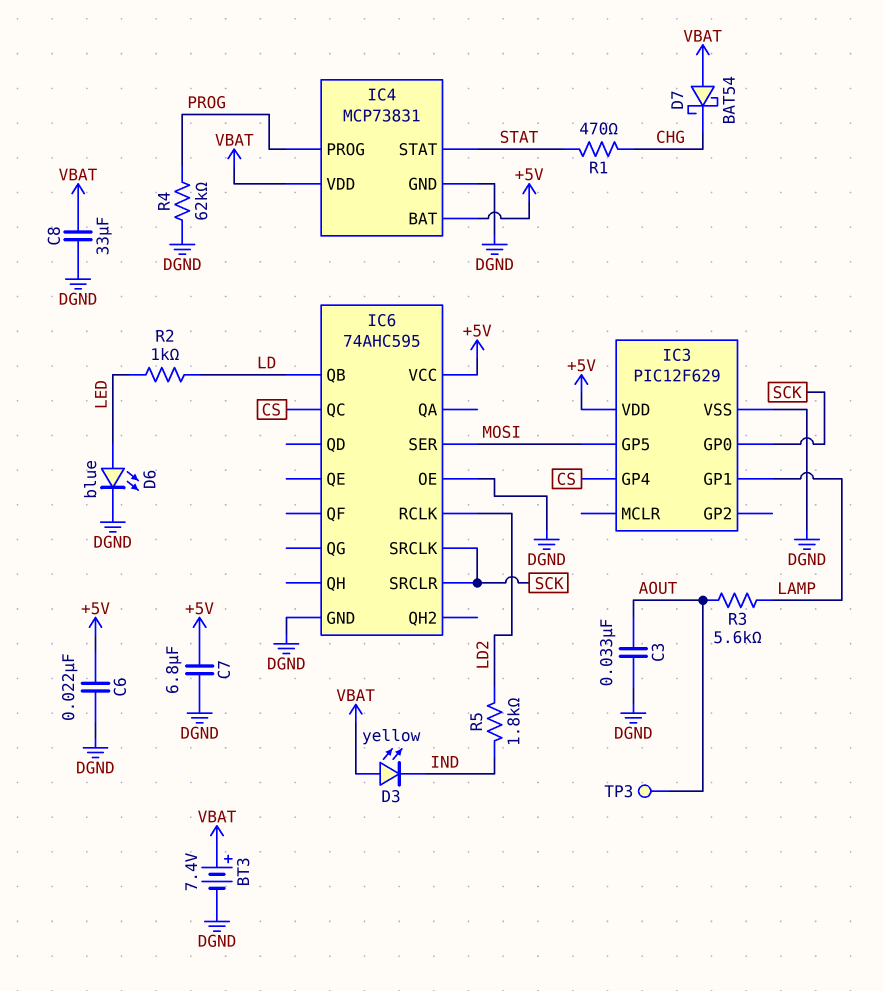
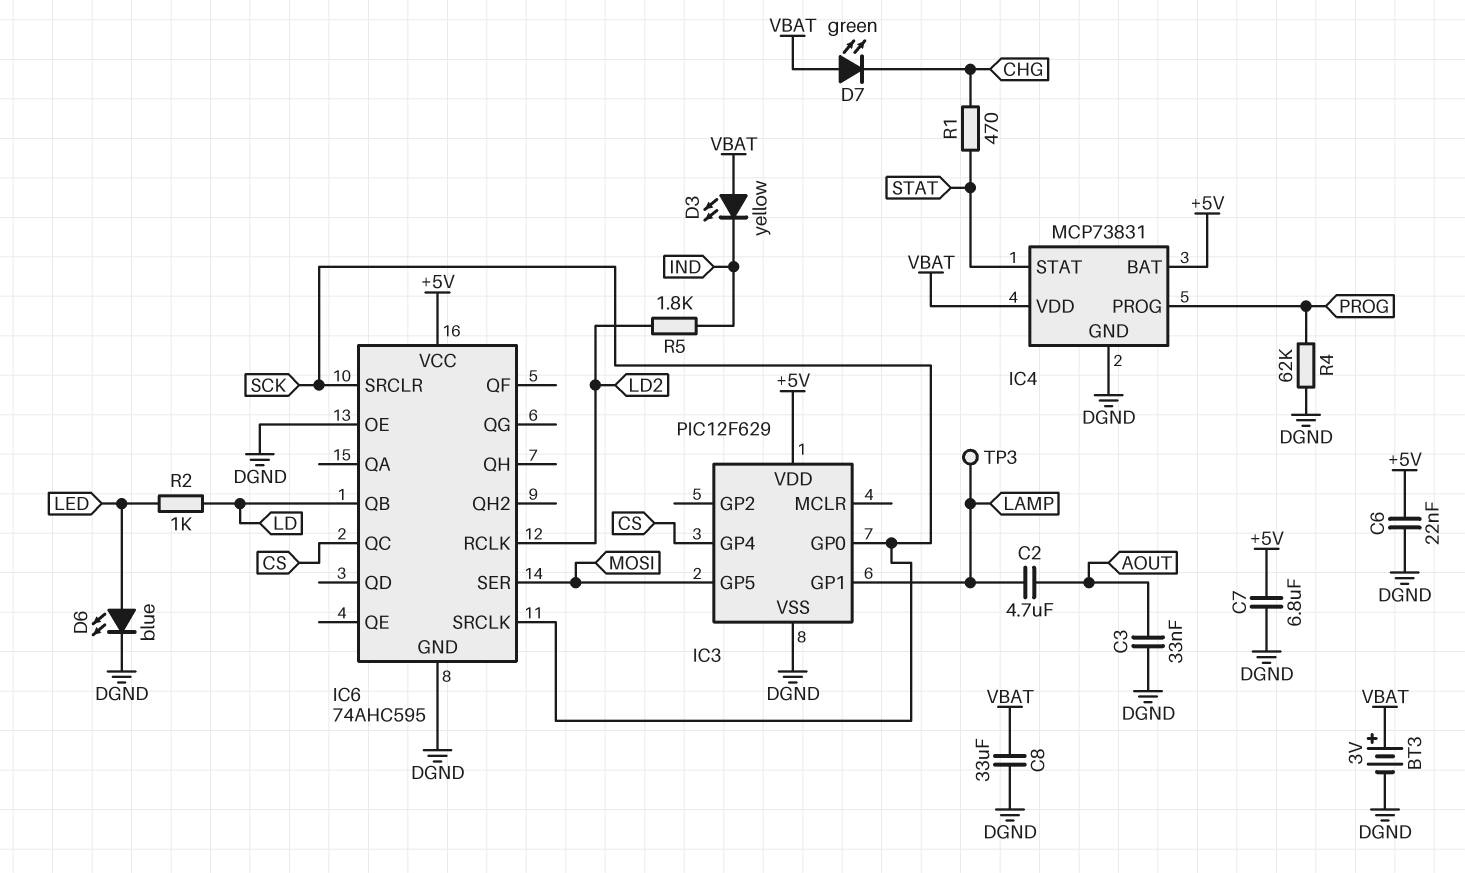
BT3: 7.4V (plus VBAT, minus DGND) -> 3V (plus VBAT, minus DGND)
C2: none -> 4.7uF (AOUT, LAMP)
D7: schottky BAT54 (A VBAT, K CHG) -> LED green (A VBAT, K CHG)
R3: 5.6k (AOUT, LAMP) -> none
TP3: test point (AOUT) -> test point (LAMP)

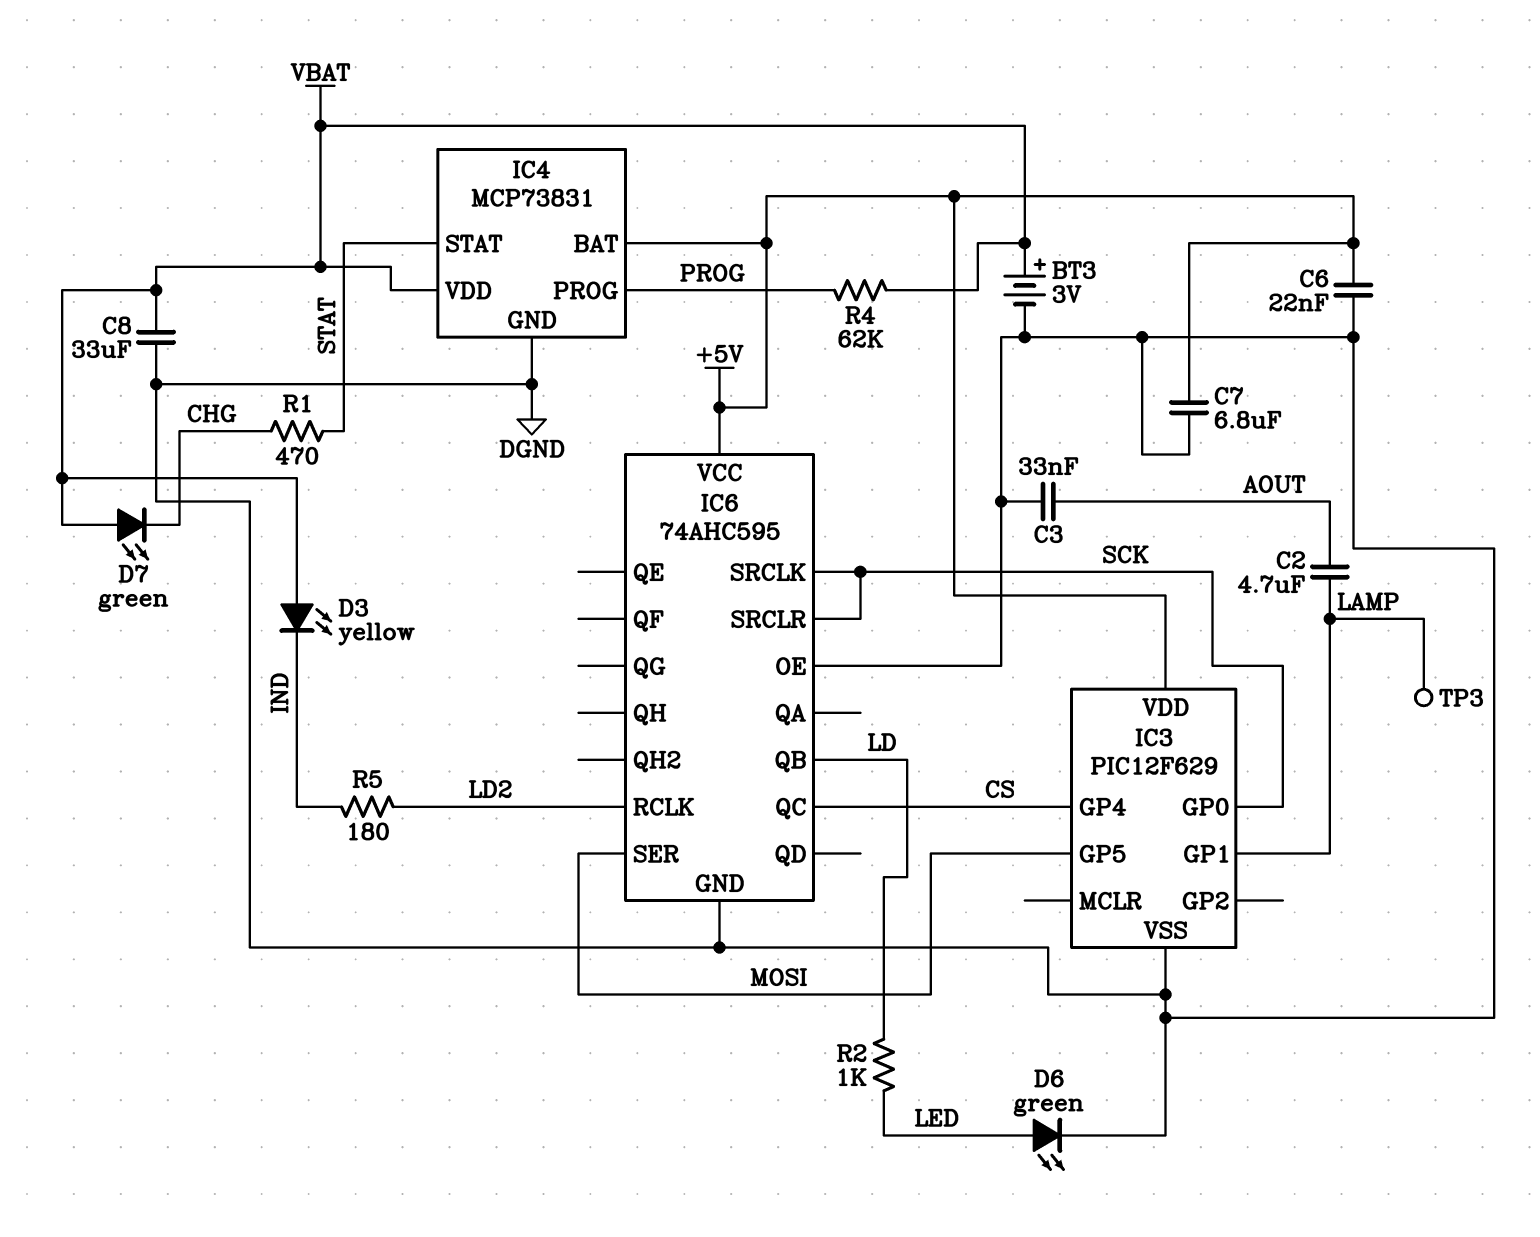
D6: LED blue (A LED, K DGND) -> LED green (A LED, K DGND)
R4: 62k (DGND, PROG) -> 62k (PROG, VBAT)
R5: 1.8k (IND, LD2) -> 180 (IND, LD2)

